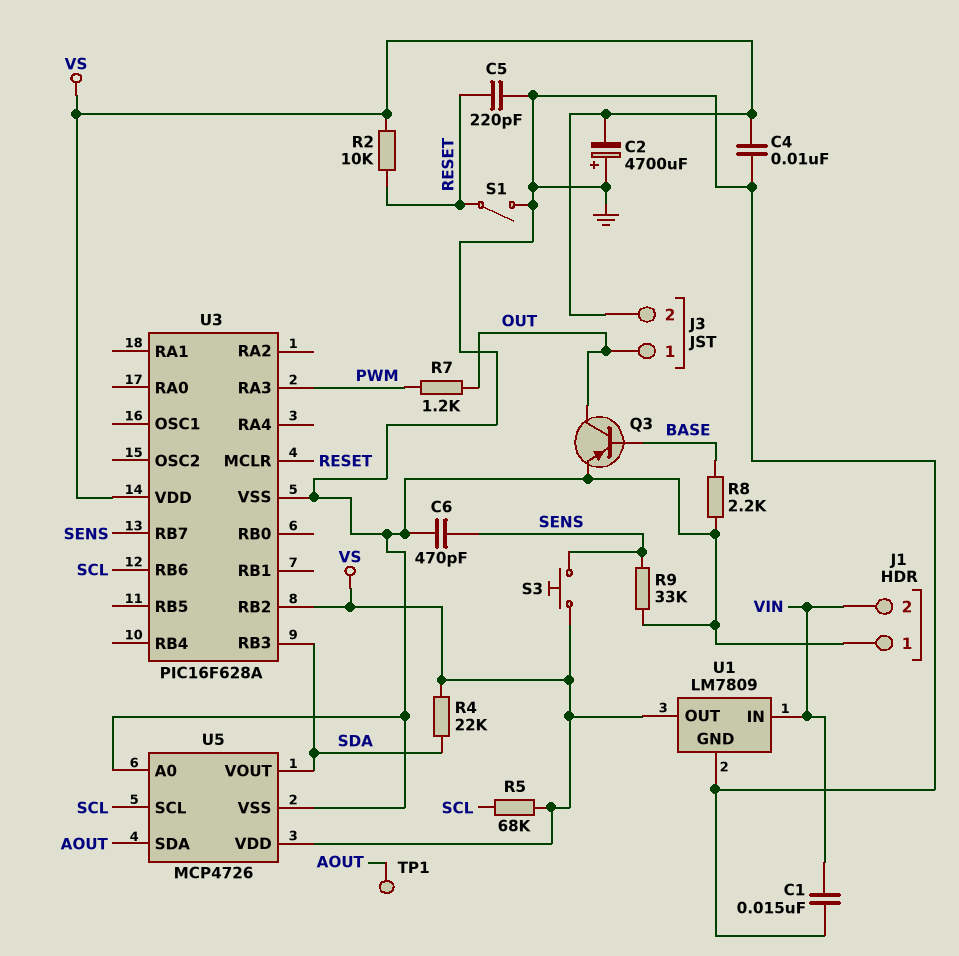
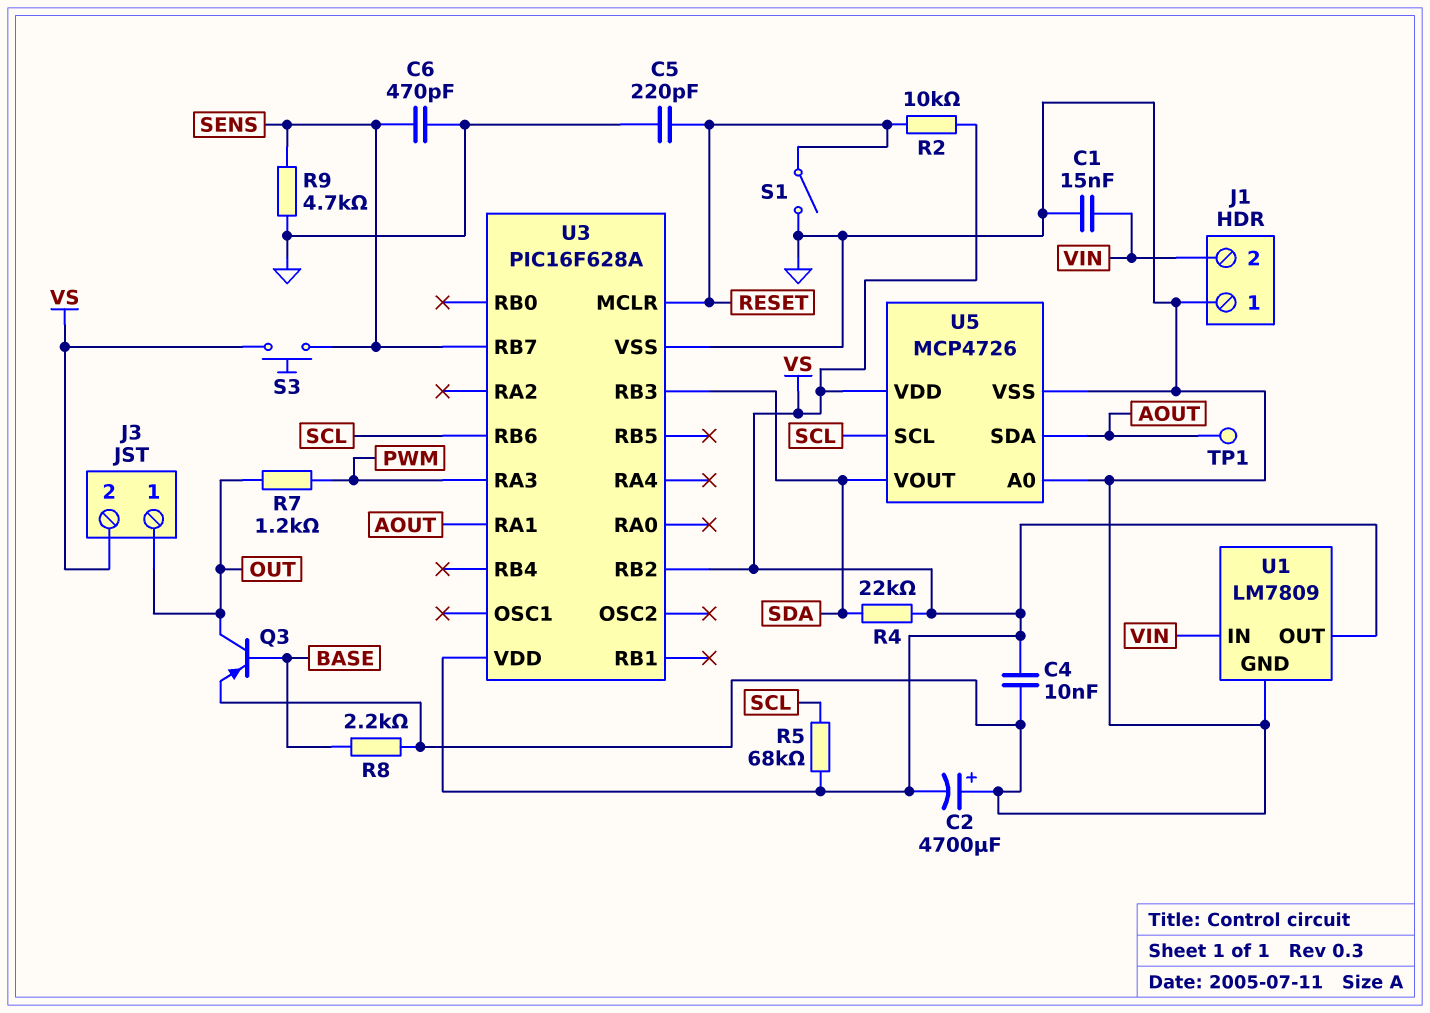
R9: 33k (GND, SENS) -> 4.7k (GND, SENS)
U3 pin RA1: none -> AOUT

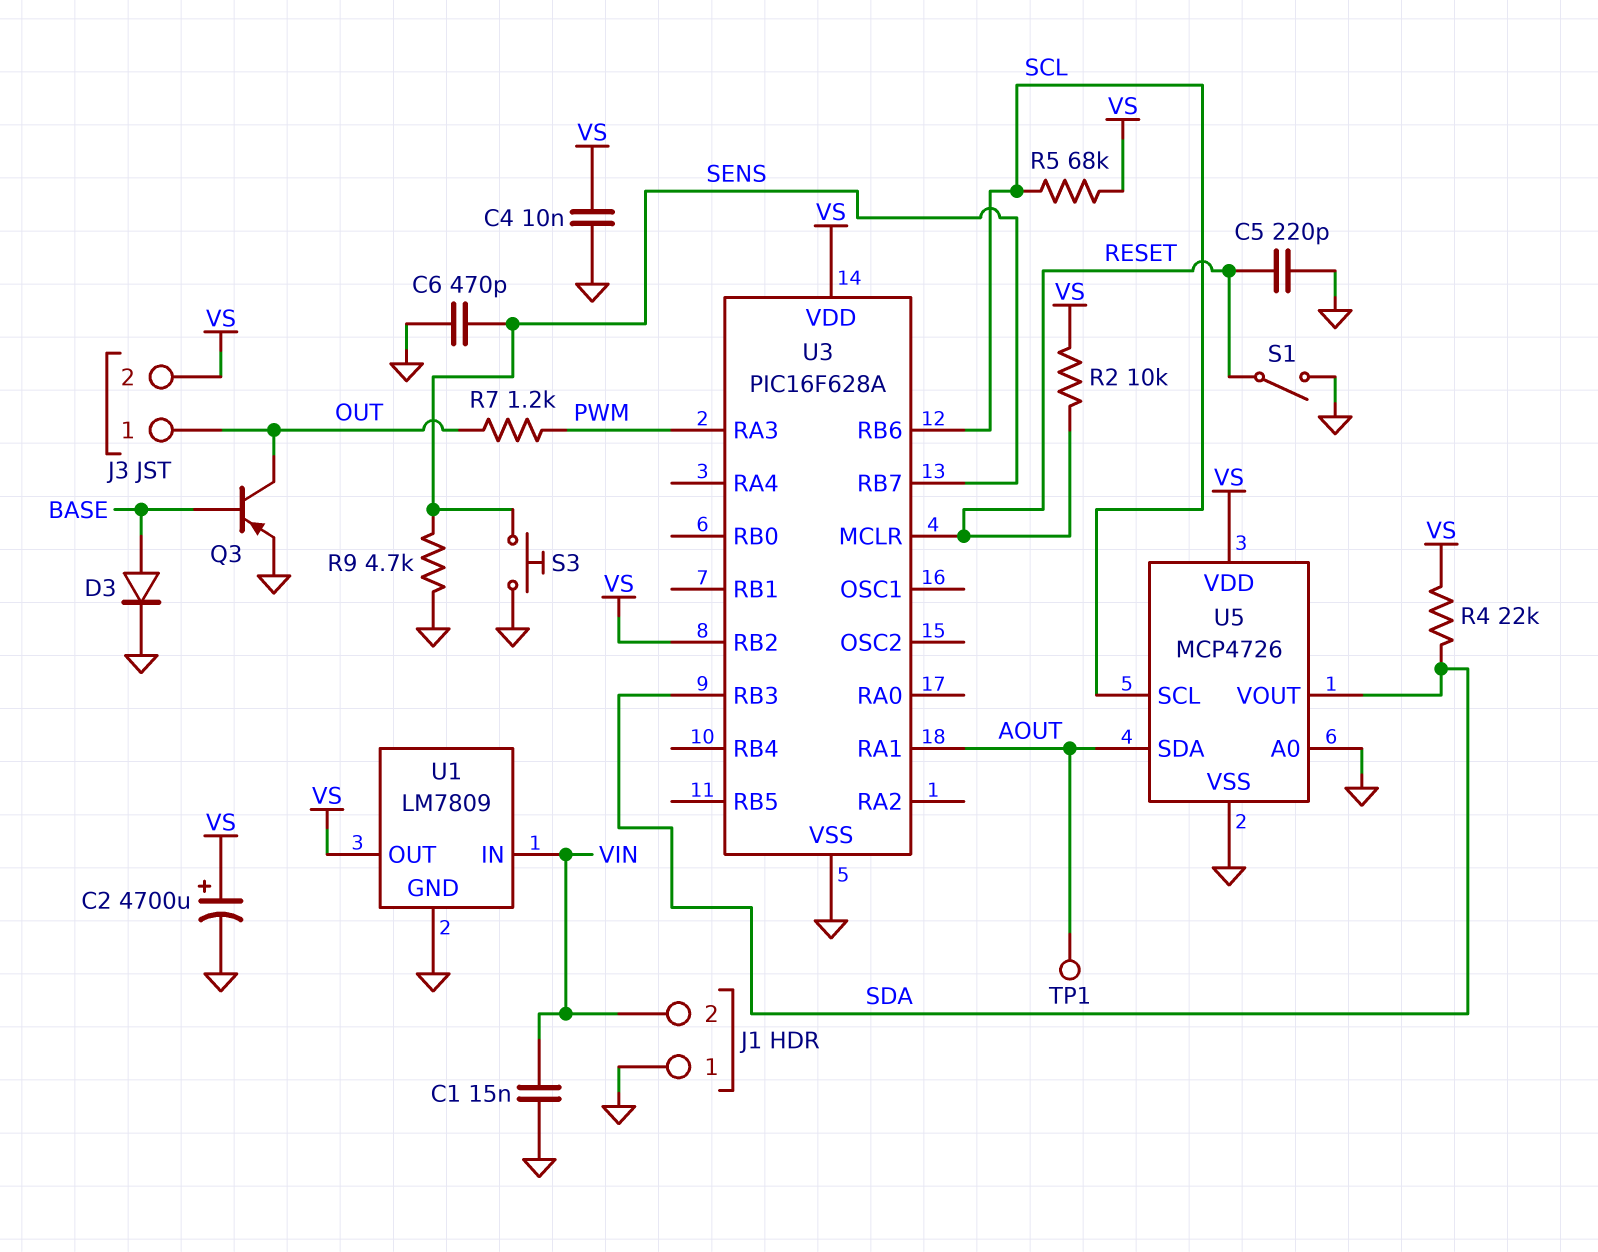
C2: 4700uF (plus GND, minus VS) -> 4700uF (plus VS, minus GND)
D3: none -> diode (A BASE, K GND)
R8: 2.2k (BASE, GND) -> none
S3: button (SENS, VS) -> button (GND, SENS)

